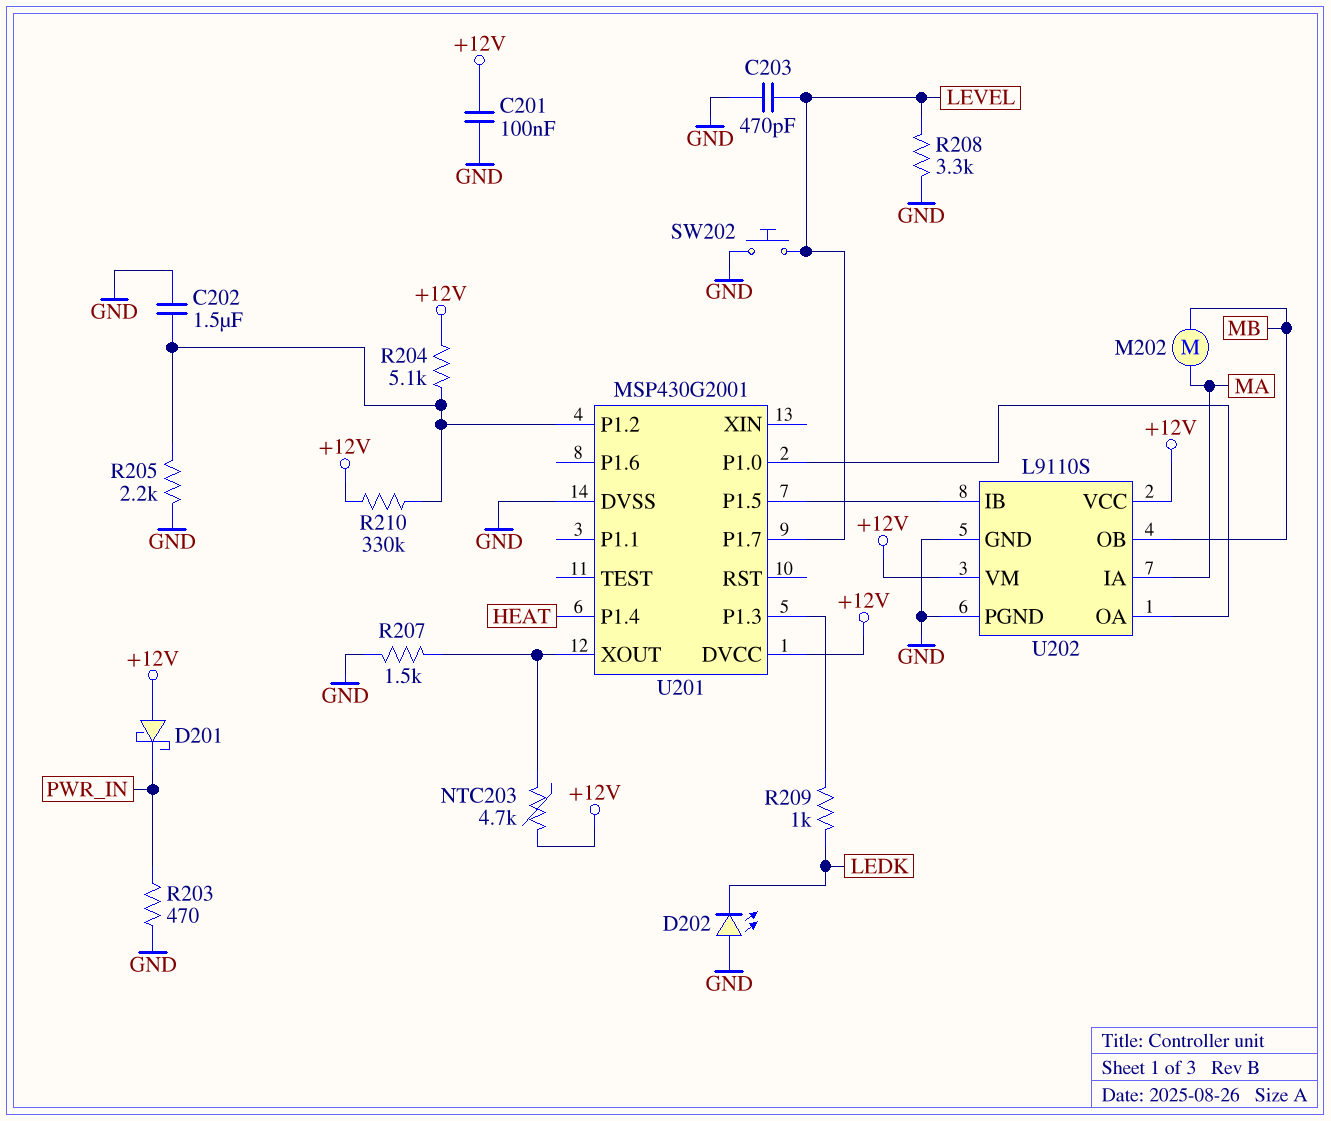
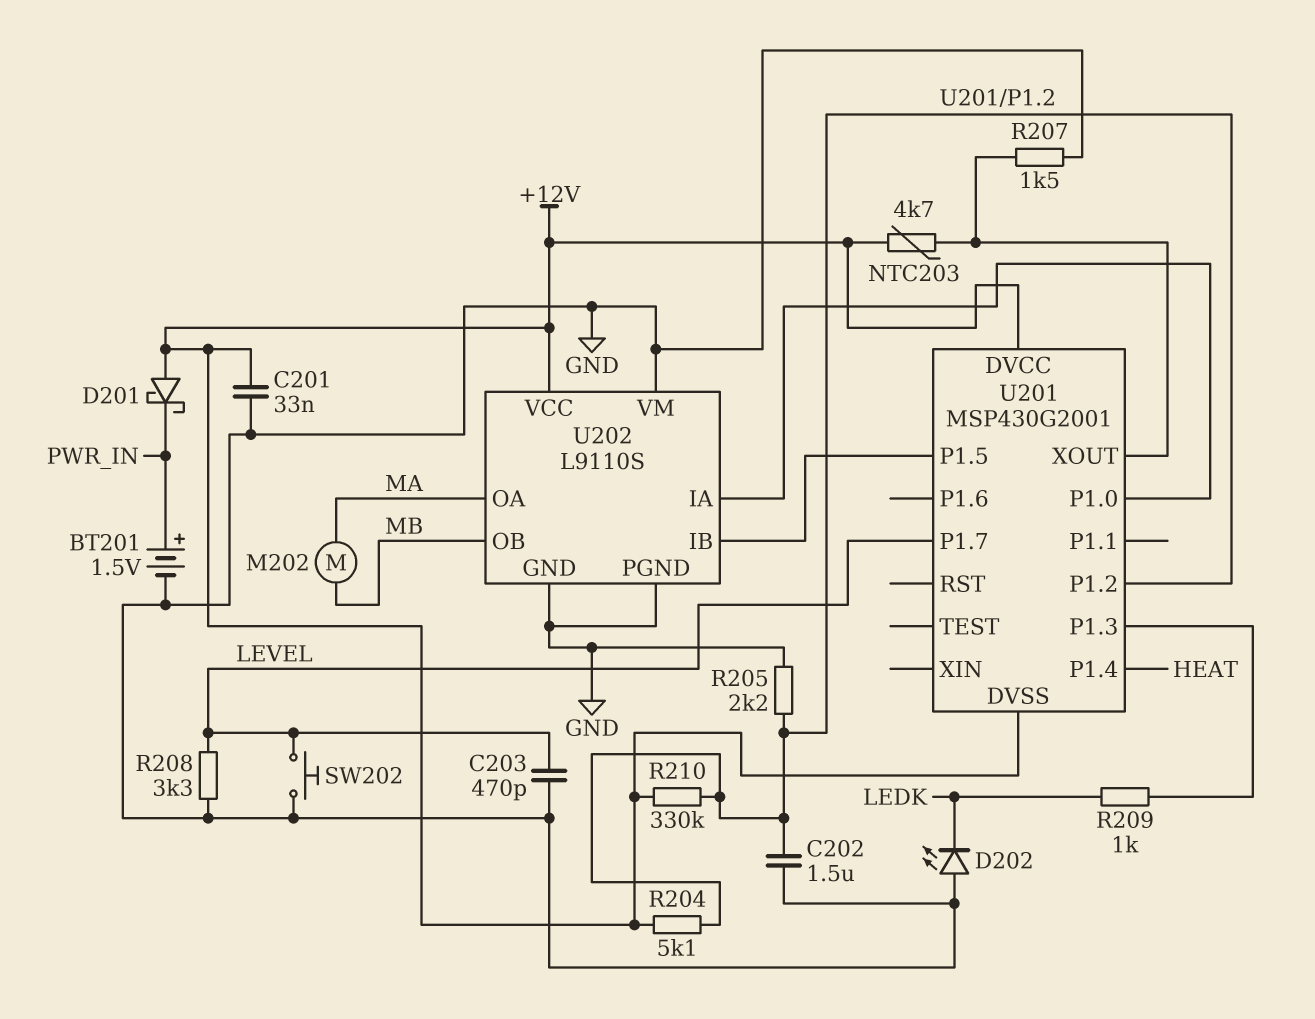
BT201: none -> 1.5V (plus PWR_IN, minus GND)
C201: 100nF (+12V, GND) -> 33nF (+12V, GND)
R203: 470 (GND, PWR_IN) -> none
U201 pin DVSS: GND -> +12V
U202 pin IA: MA -> U201/P1.0
U202 pin OA: U201/P1.0 -> MA
U202 pin VM: +12V -> GND

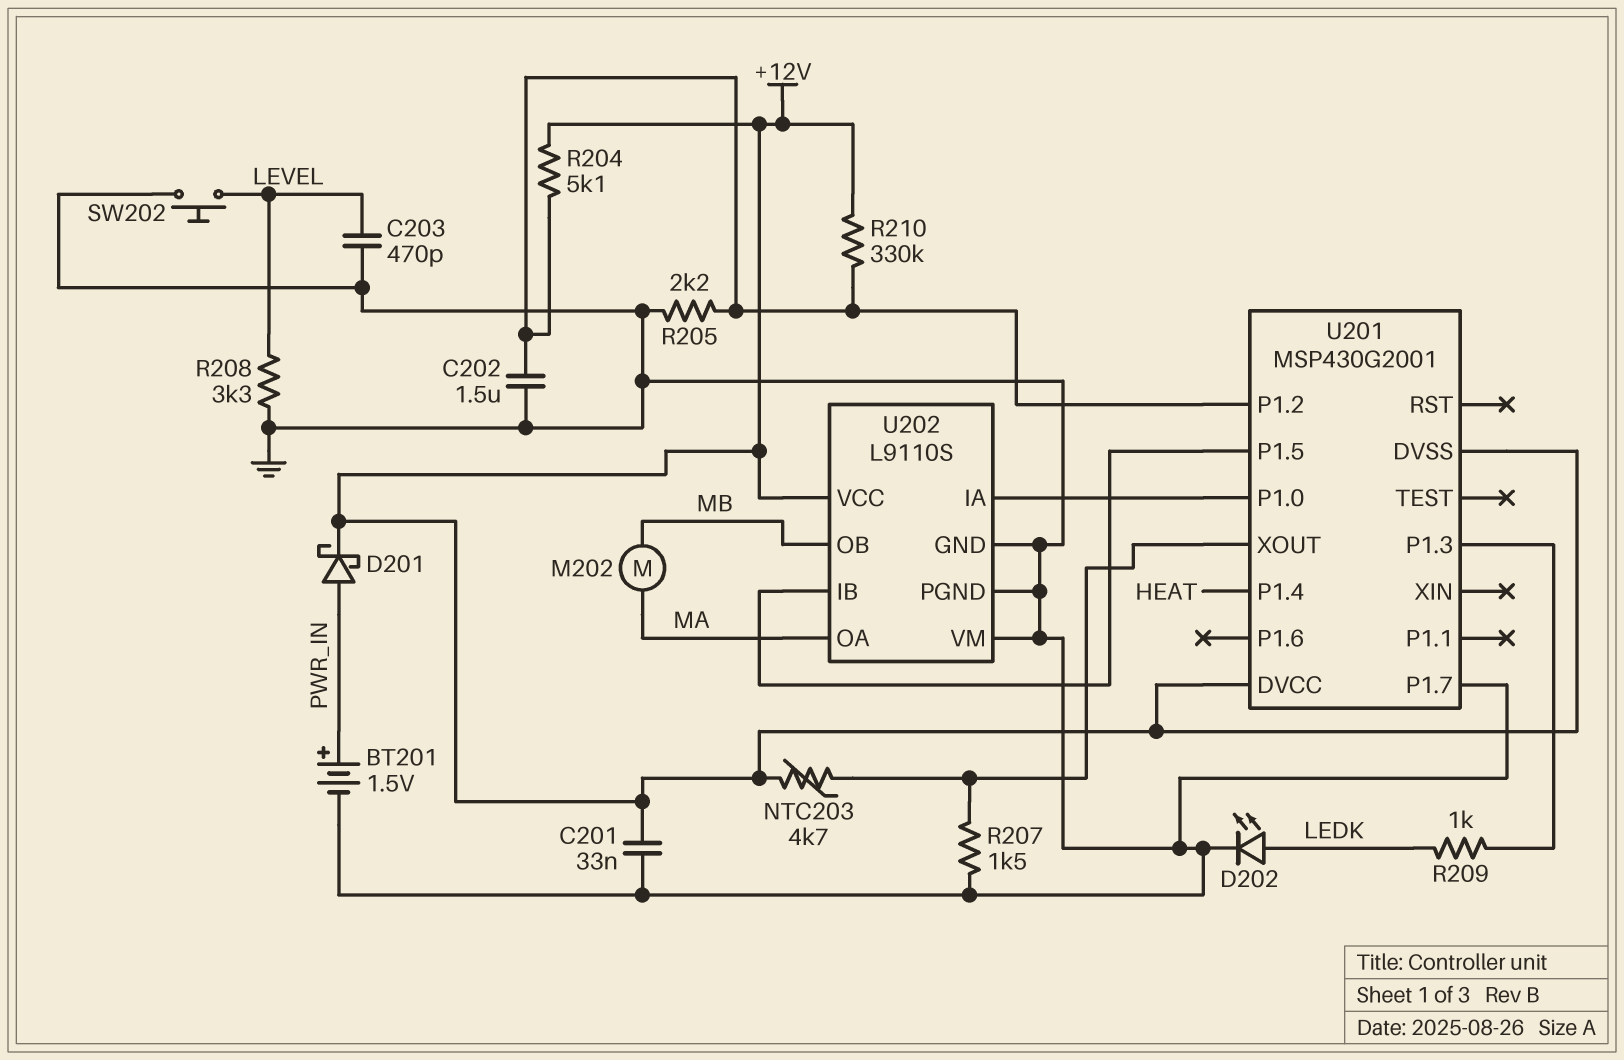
D201: schottky (A +12V, K PWR_IN) -> schottky (A PWR_IN, K +12V)
D202: LED (A GND, K LEDK) -> LED (A LEDK, K GND)
U201 pin P1.7: LEVEL -> GND

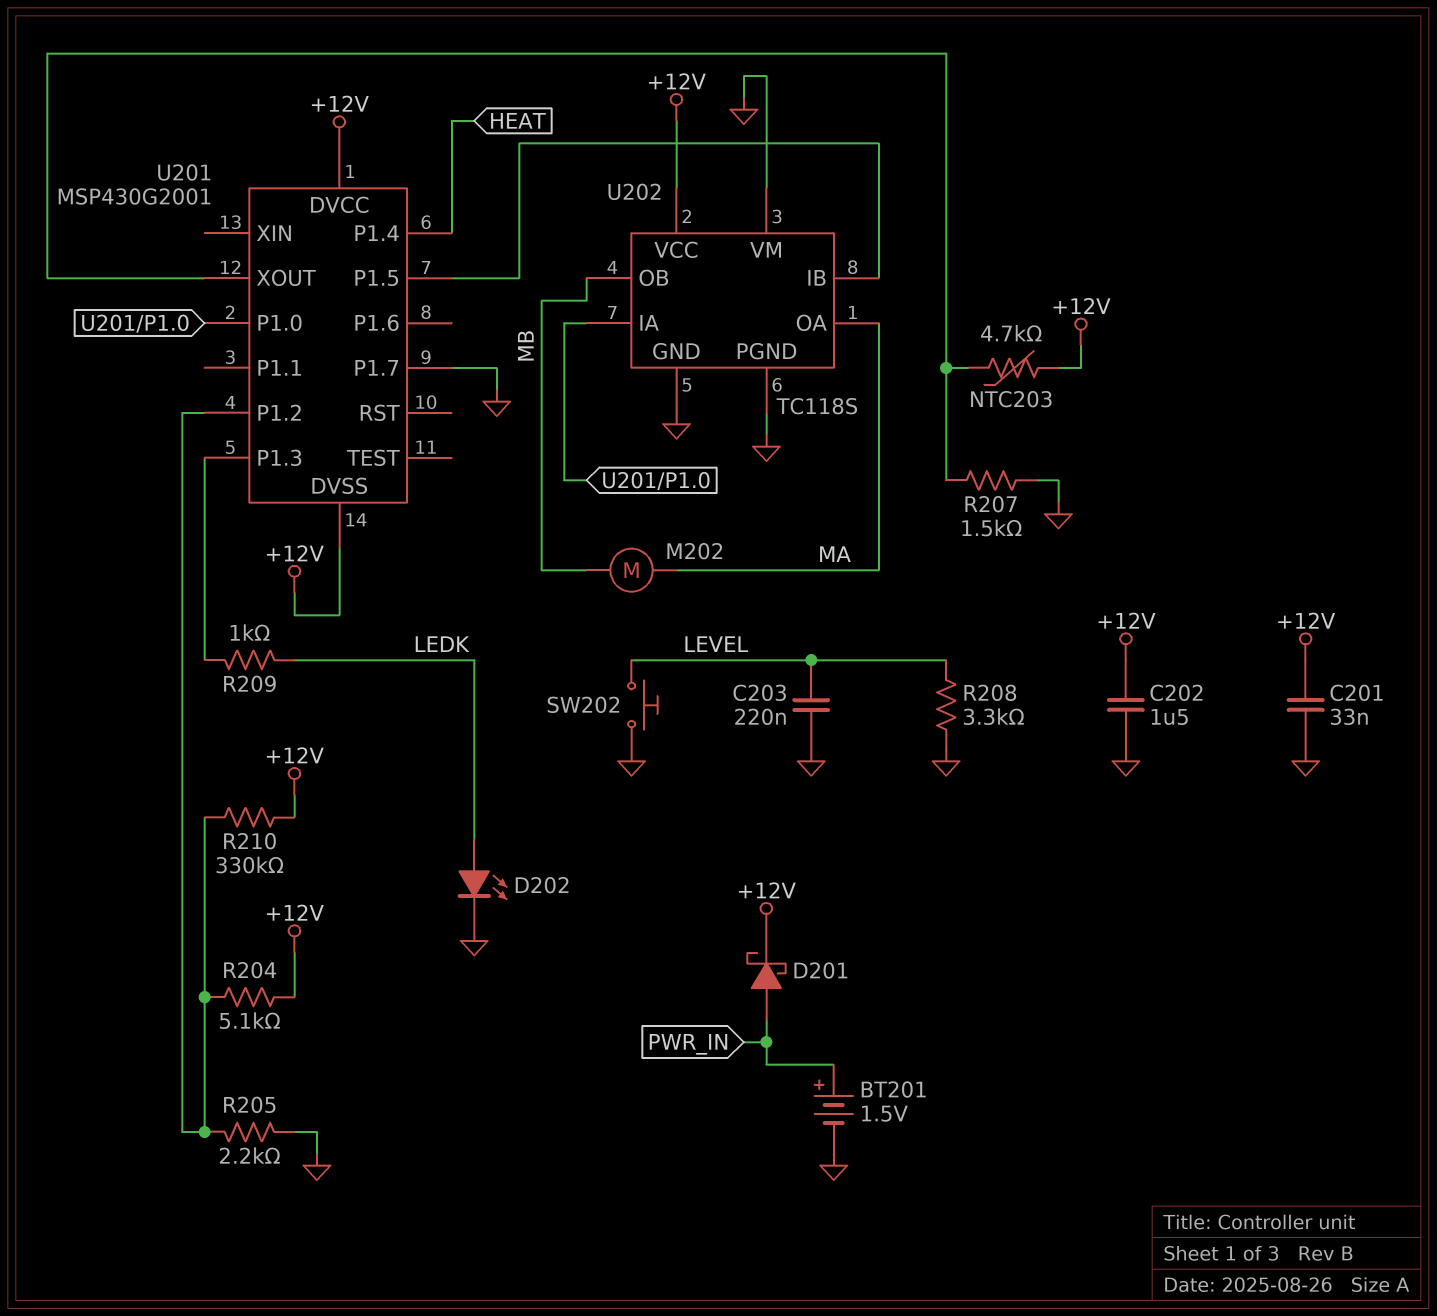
C202: 1.5uF (GND, U201/P1.2) -> 1.5uF (+12V, GND)
C203: 470pF (GND, LEVEL) -> 220nF (GND, LEVEL)
U202: L9110S -> TC118S

